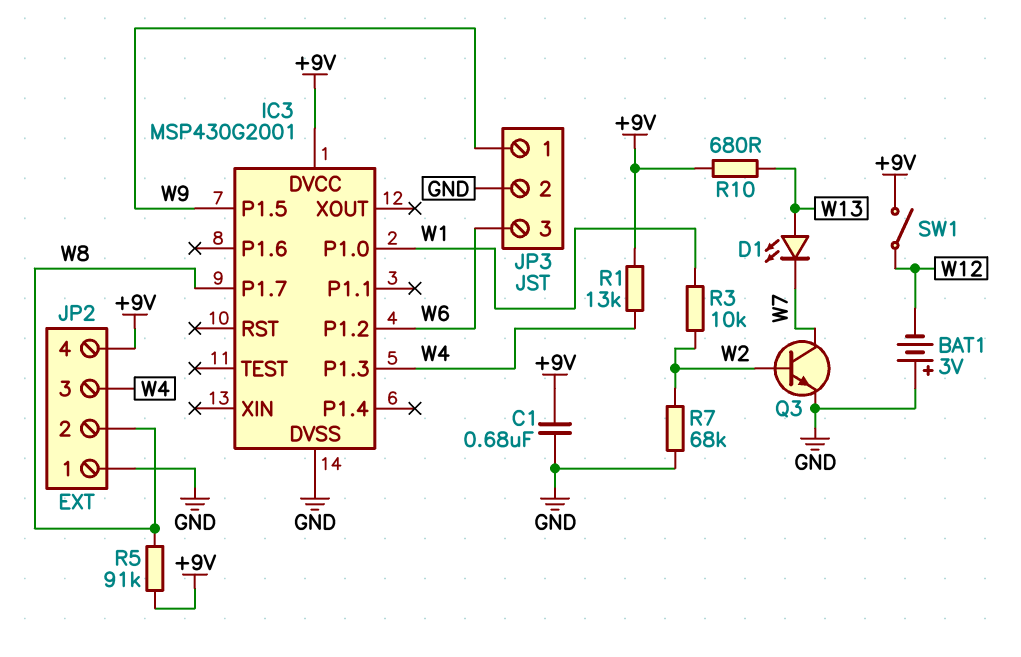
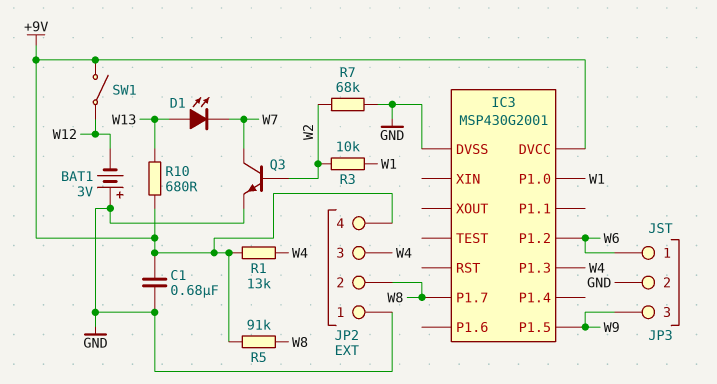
JP3 pin 1: W9 -> W6
JP3 pin 3: W6 -> W9

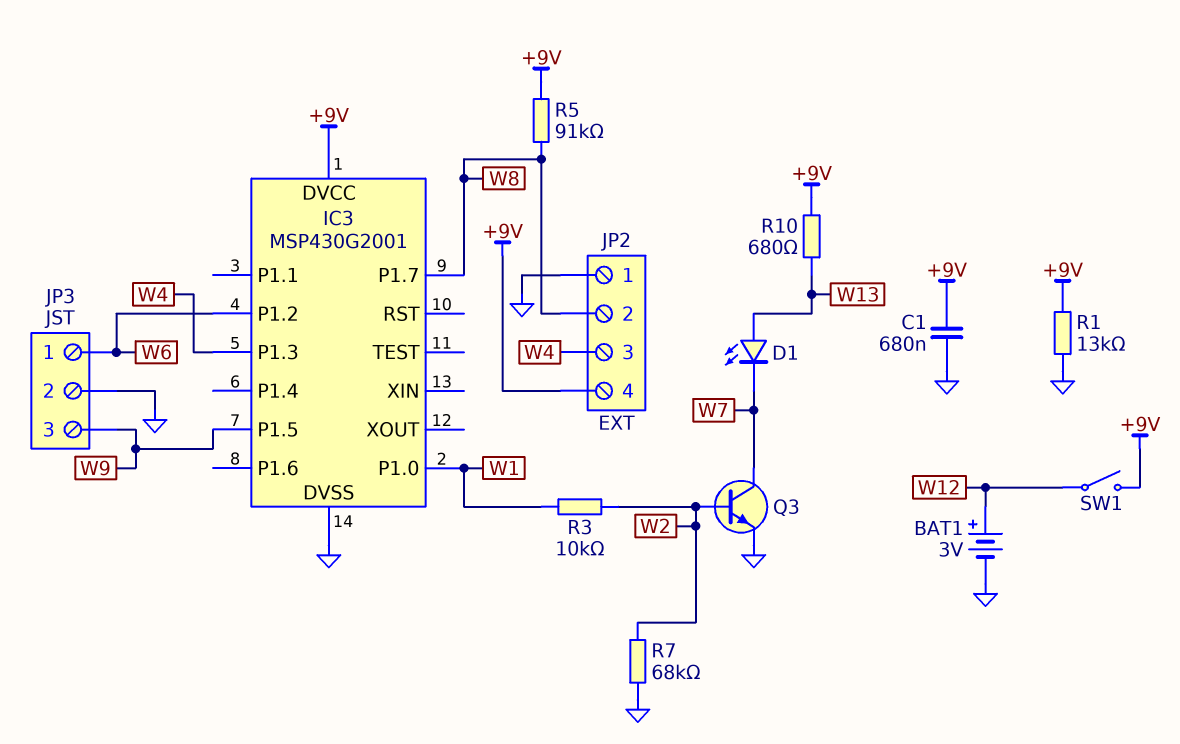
BAT1: 3V (plus GND, minus W12) -> 3V (plus W12, minus GND)
R1: 13k (+9V, W4) -> 13k (+9V, GND)

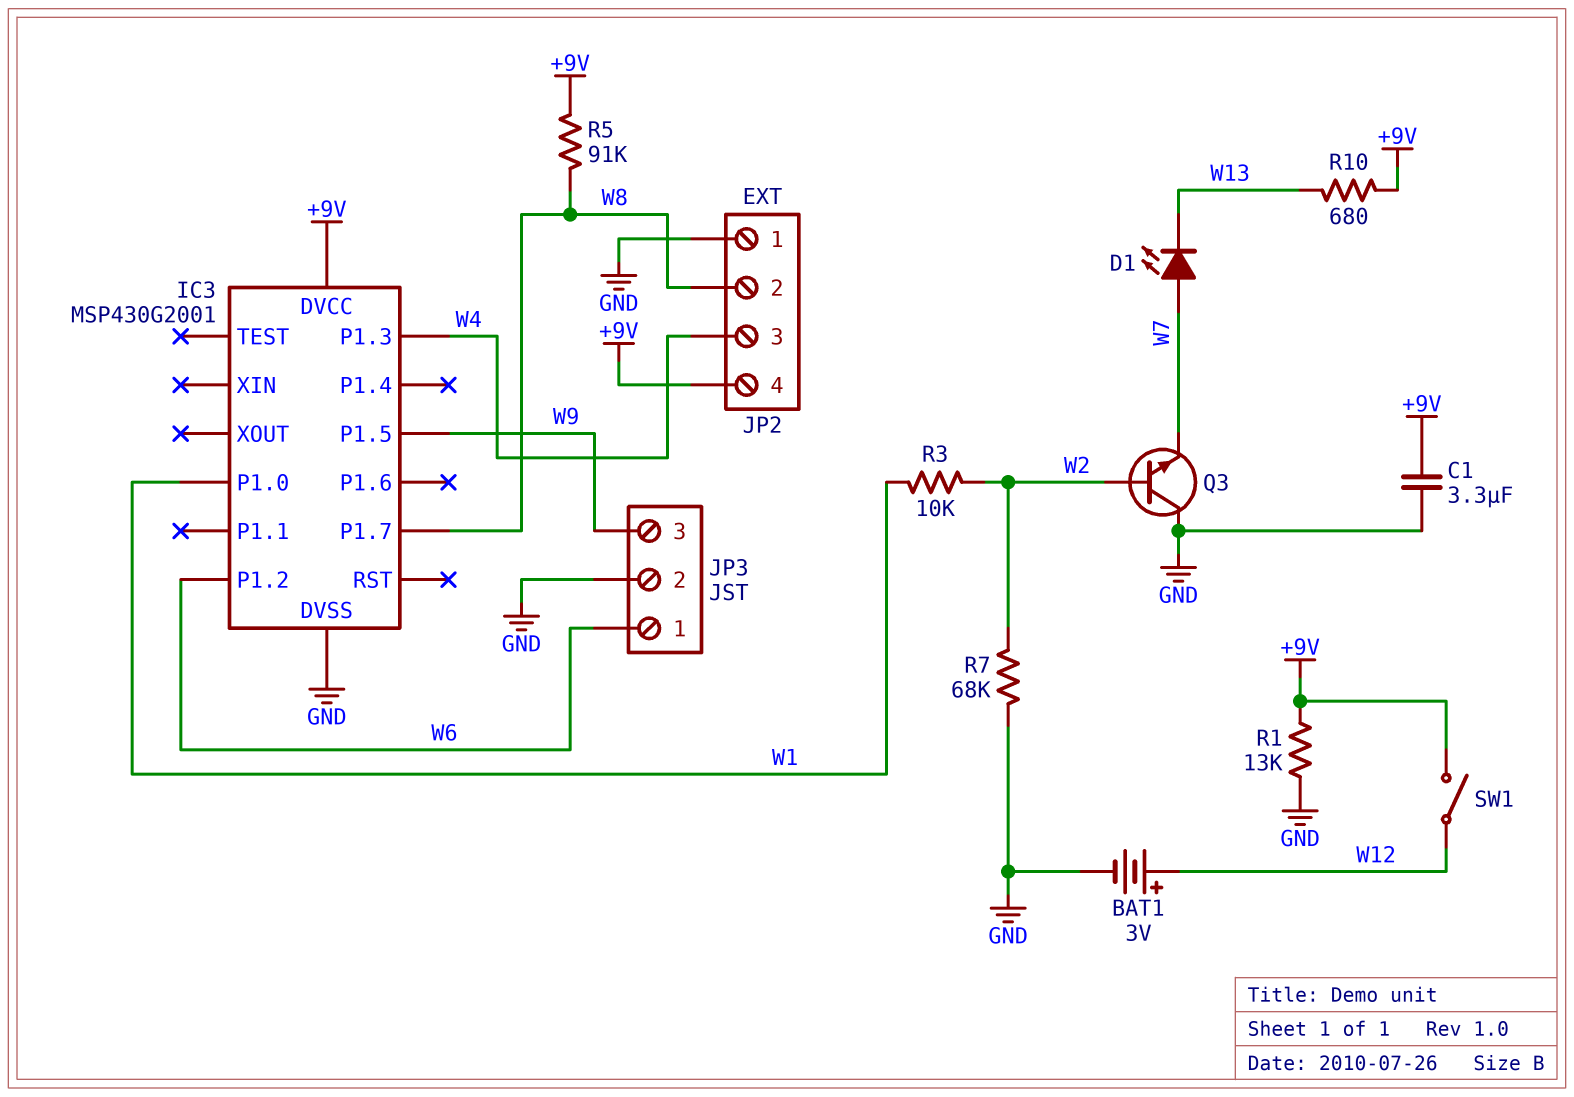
C1: 680nF (+9V, GND) -> 3.3uF (+9V, GND)
D1: LED (A W13, K W7) -> LED (A W7, K W13)
Q3: NPN (B W2, C W7, E GND) -> NPN (B W2, C GND, E W7)

